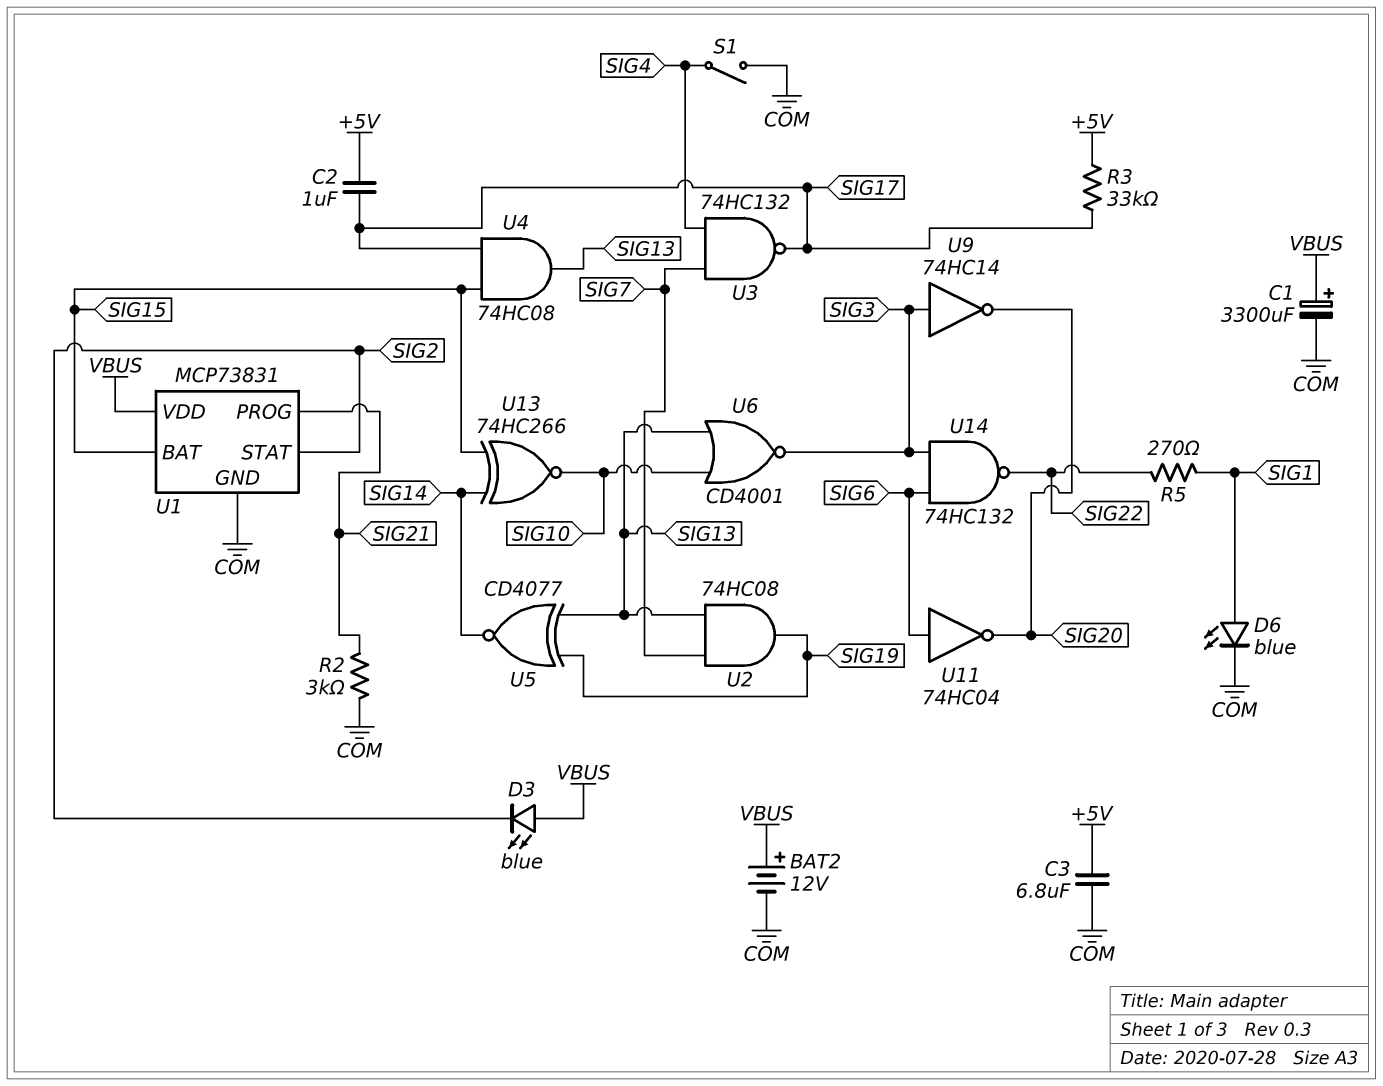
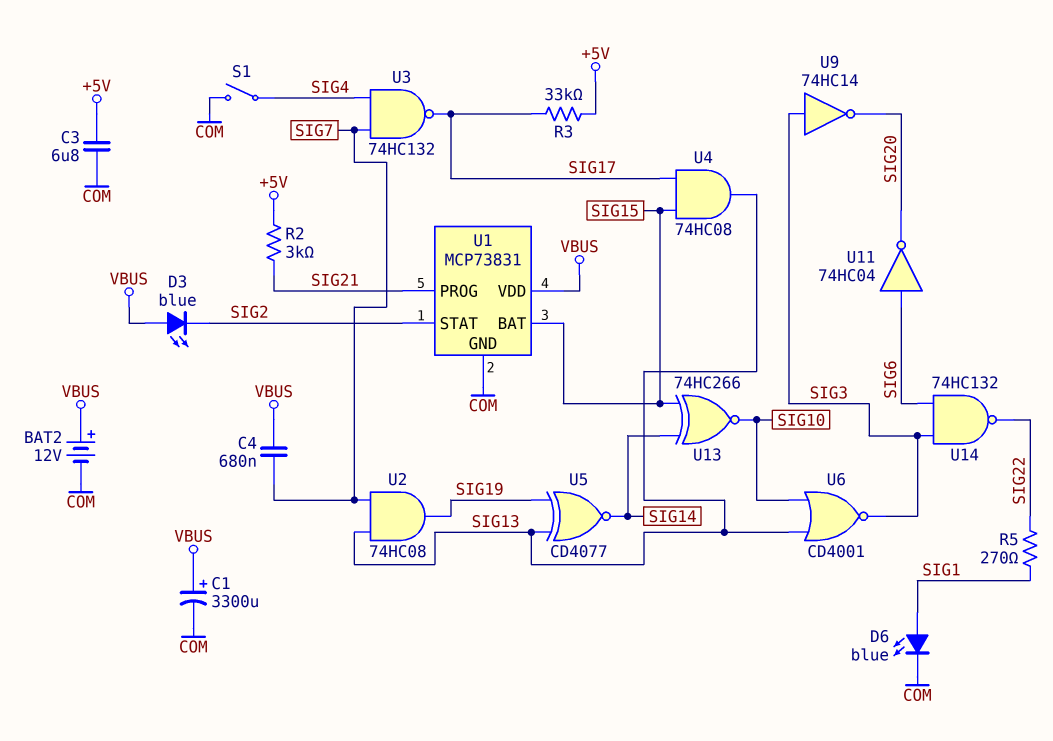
C2: 1uF (+5V, SIG17) -> none
C4: none -> 680nF (SIG7, VBUS)
R2: 3k (COM, SIG21) -> 3k (+5V, SIG21)

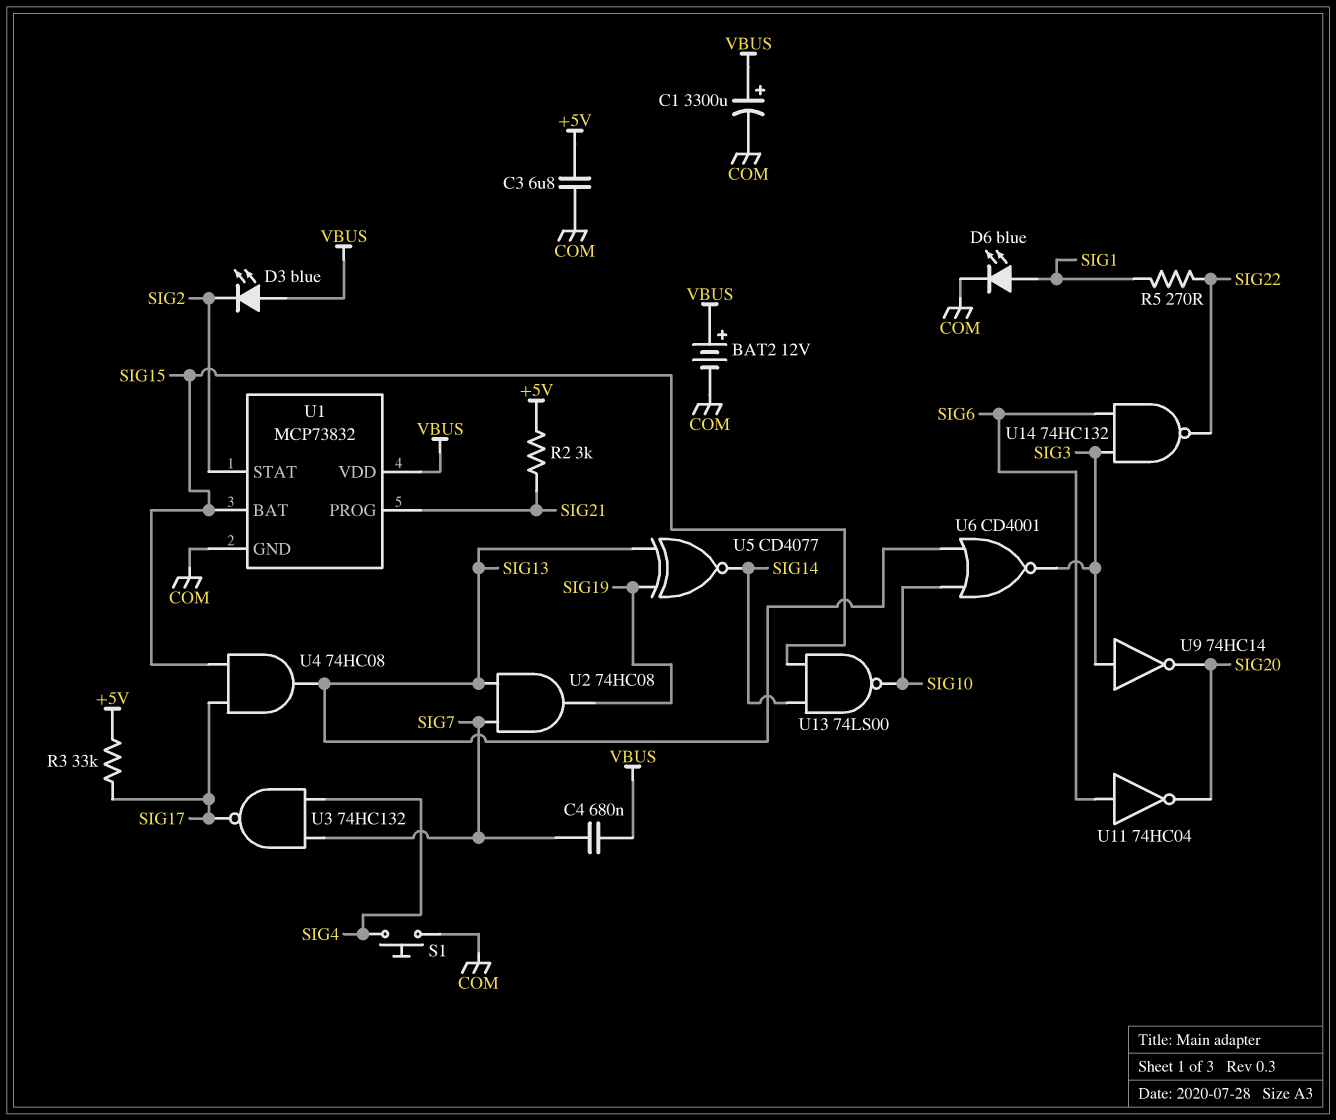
S1: switch (COM, SIG4) -> button (COM, SIG4)
U1: MCP73831 -> MCP73832
U13: XNOR 74HC266 (in SIG14, in SIG15, out SIG10) -> NAND 74LS00 (in SIG14, in SIG15, out SIG10)

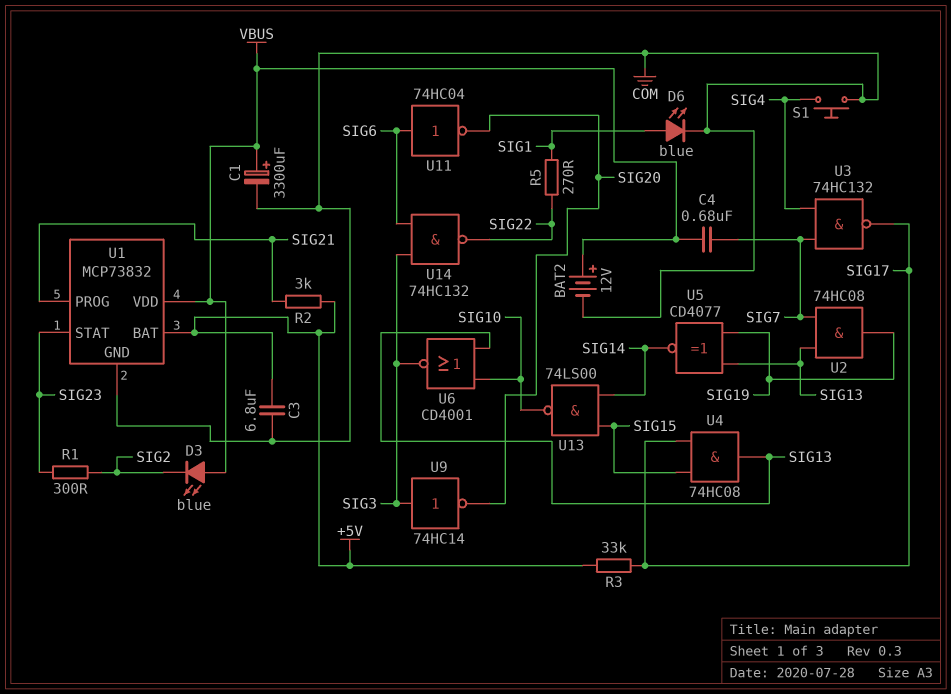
R1: none -> 300 (SIG2, SIG23)
U1 pin BAT: SIG15 -> +5V
U1 pin STAT: SIG2 -> SIG23

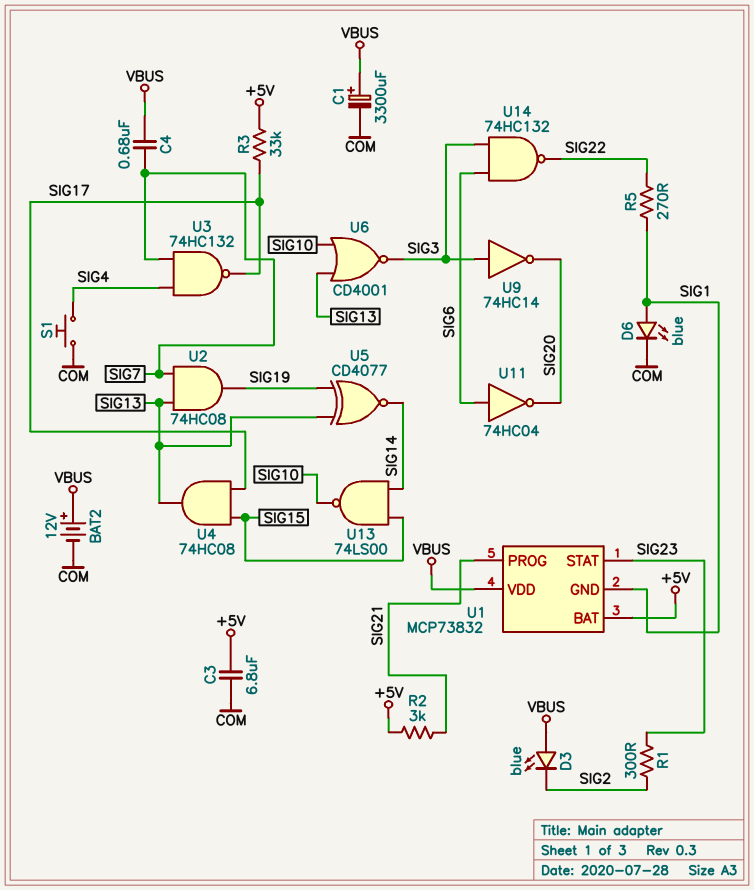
U1 pin GND: COM -> SIG1

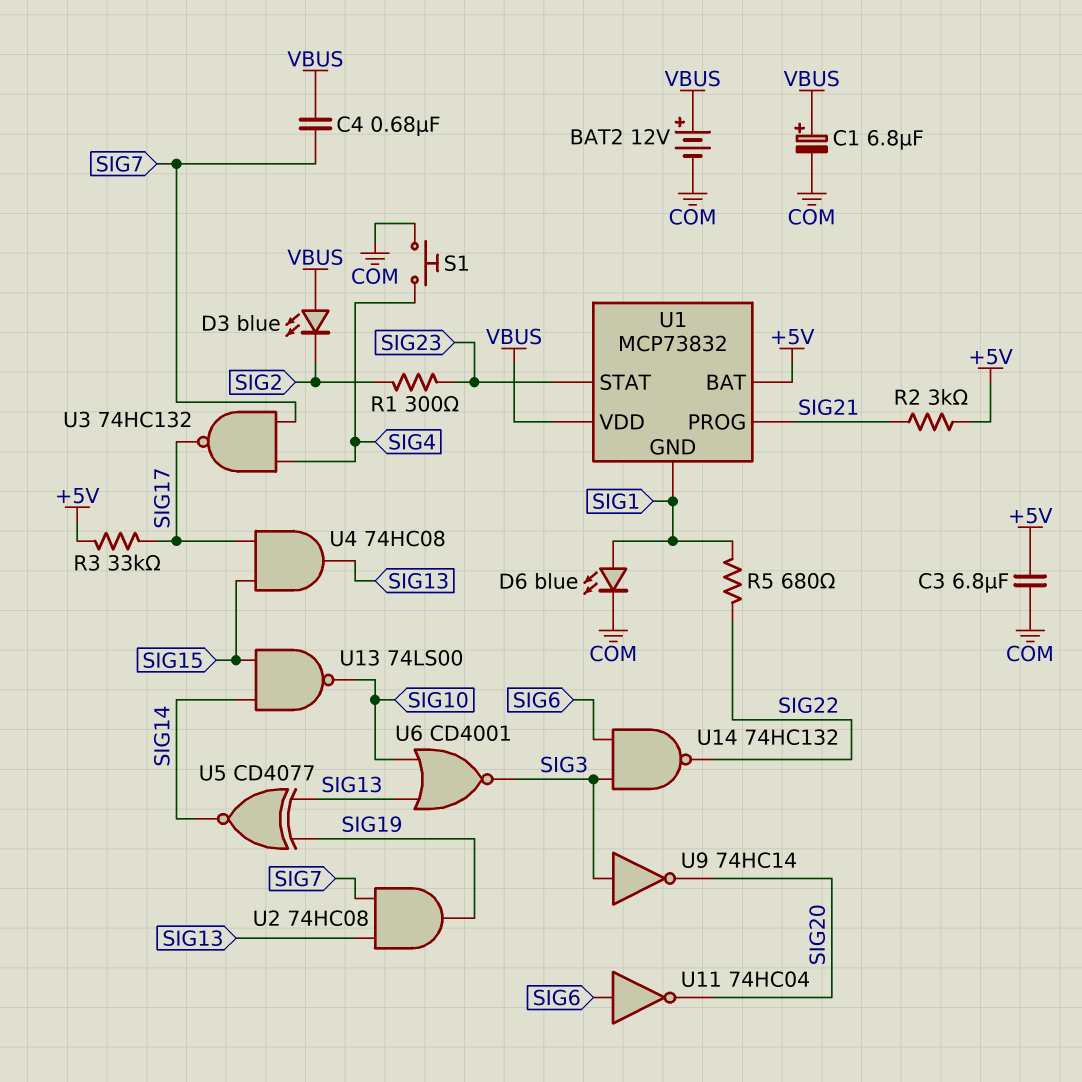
C1: 3300uF (plus VBUS, minus COM) -> 6.8uF (plus VBUS, minus COM)
R5: 270 (SIG1, SIG22) -> 680 (SIG1, SIG22)

